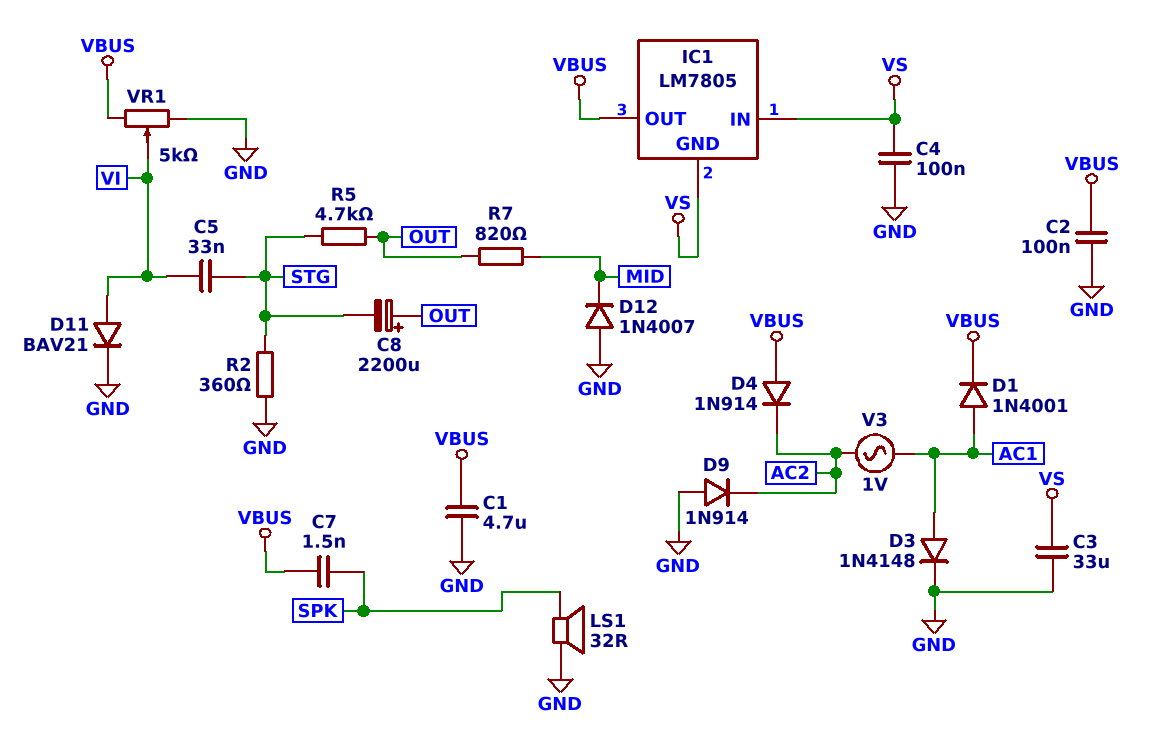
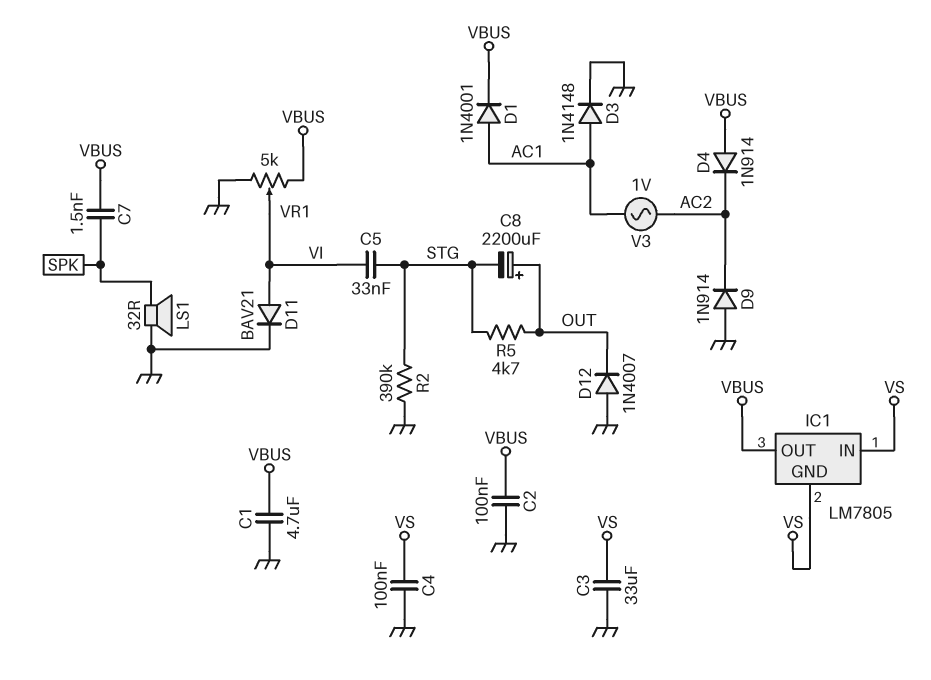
D12: diode 1N4007 (A GND, K MID) -> diode 1N4007 (A GND, K OUT)
R2: 360 (GND, STG) -> 390k (GND, STG)
R7: 820 (MID, OUT) -> none

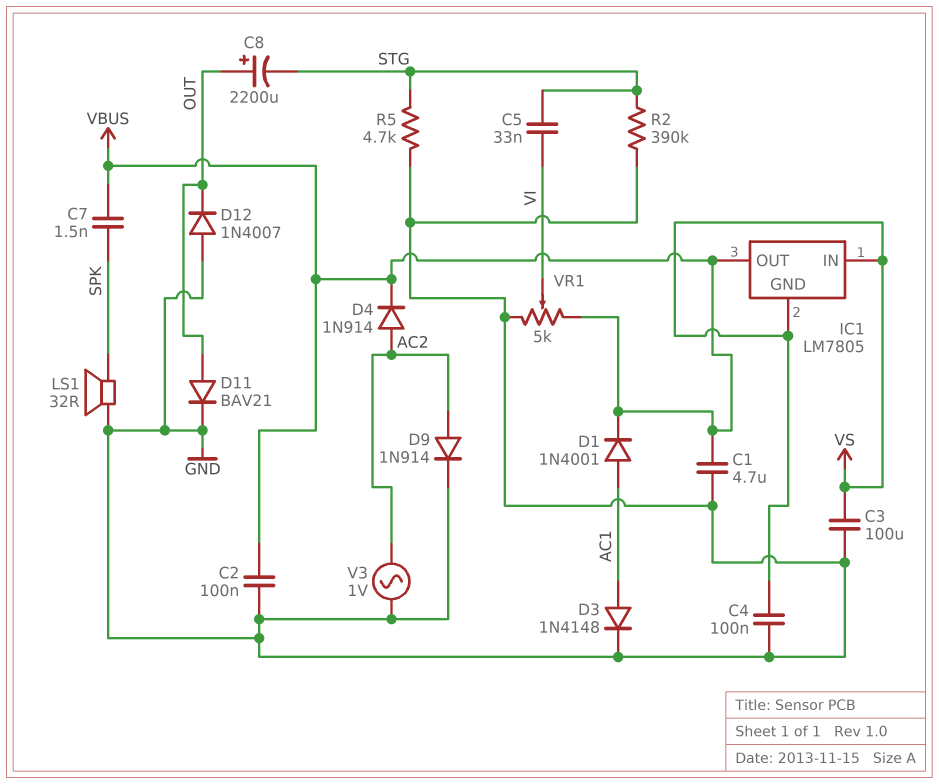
C3: 33uF (GND, VS) -> 100uF (GND, VS)
D4: diode 1N914 (A VBUS, K AC2) -> diode 1N914 (A AC2, K VBUS)
D9: diode 1N914 (A GND, K AC2) -> diode 1N914 (A AC2, K GND)
D11: diode BAV21 (A VI, K GND) -> diode BAV21 (A OUT, K GND)
R5: 4.7k (OUT, STG) -> 4.7k (GND, STG)
V3: AC 1V (AC1, AC2) -> AC 1V (AC2, GND)

